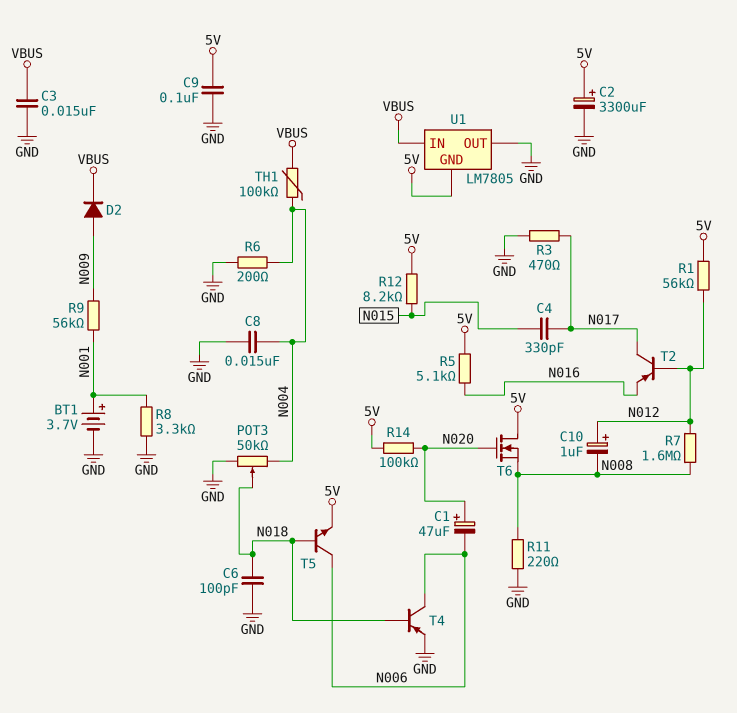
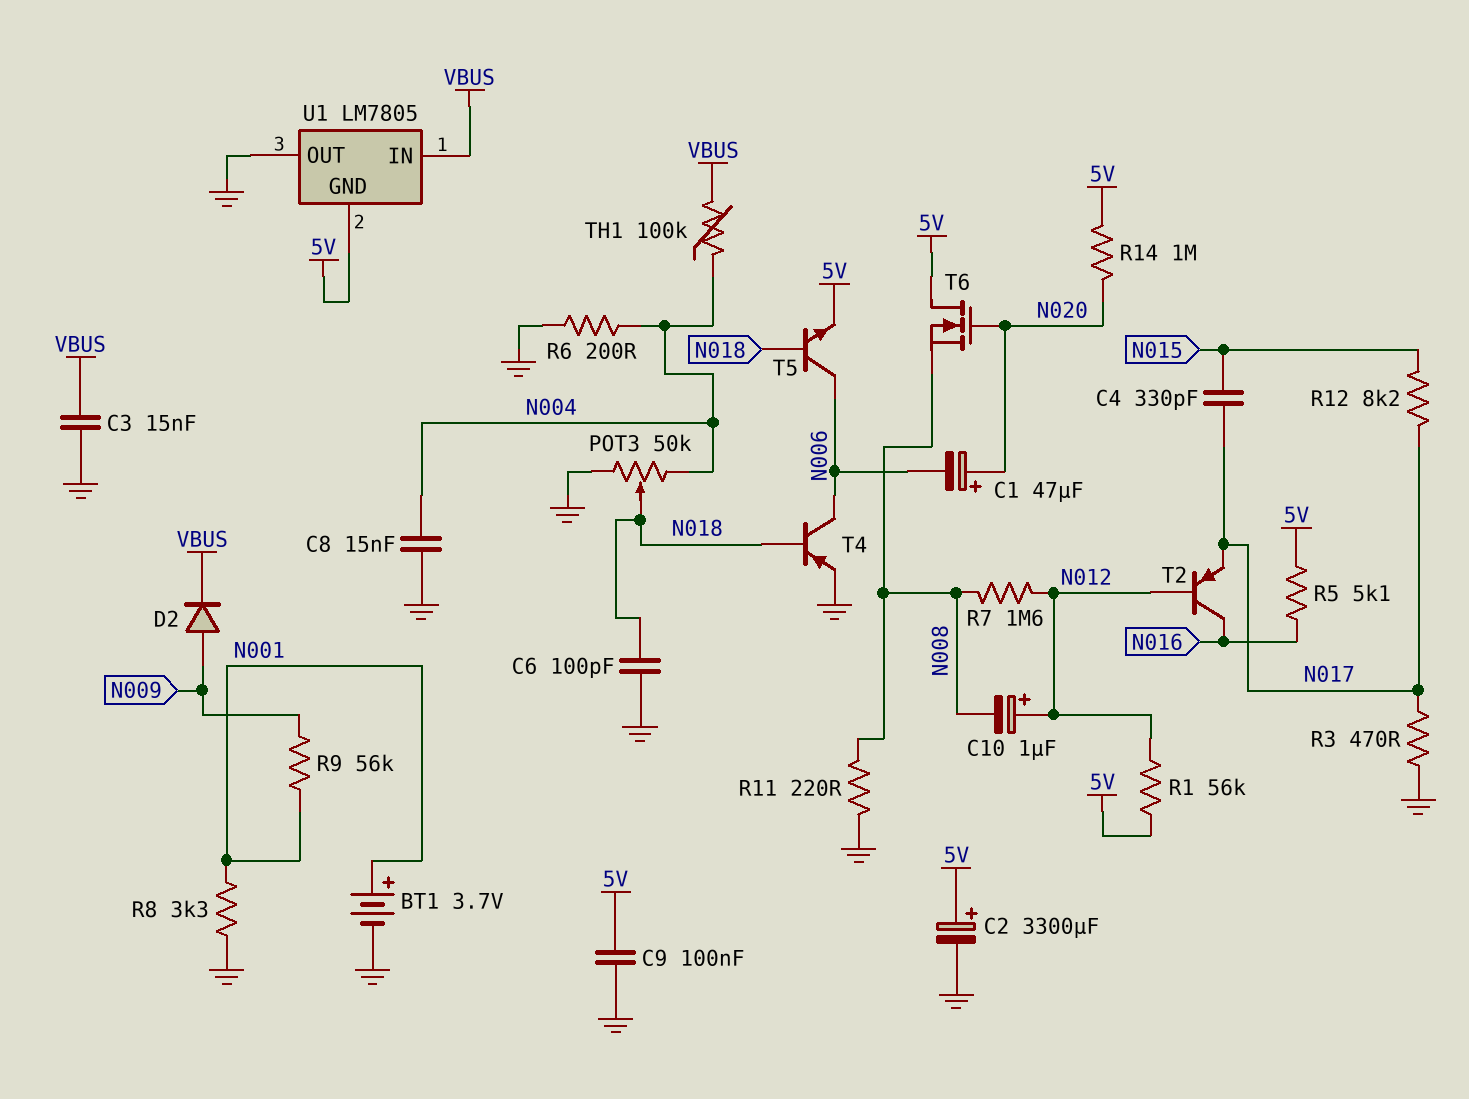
R12: 8.2k (5V, N015) -> 8.2k (N015, N017)
R14: 100k (5V, N020) -> 1M (5V, N020)
T2: PNP (B N012, C N017, E N016) -> PNP (B N012, C N016, E N017)

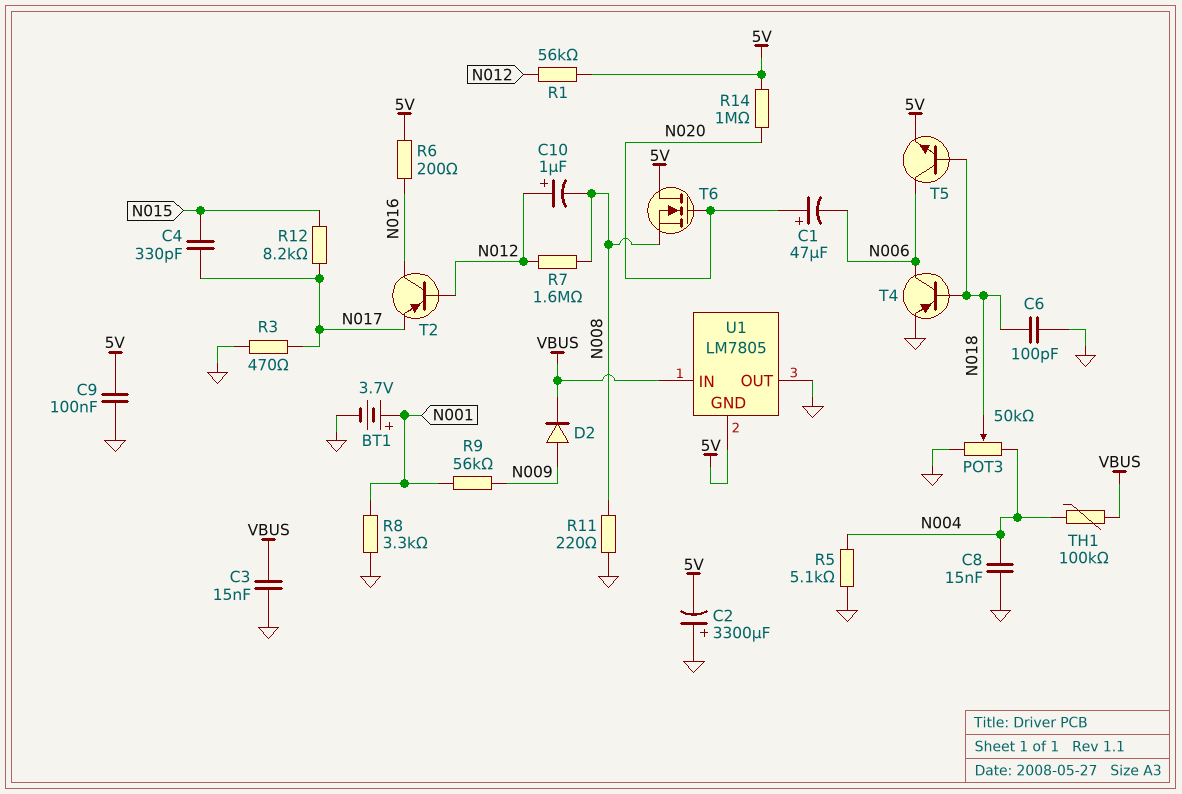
C2: 3300uF (plus 5V, minus GND) -> 3300uF (plus GND, minus 5V)
R5: 5.1k (5V, N016) -> 5.1k (GND, N004)
R6: 200 (GND, N004) -> 200 (5V, N016)

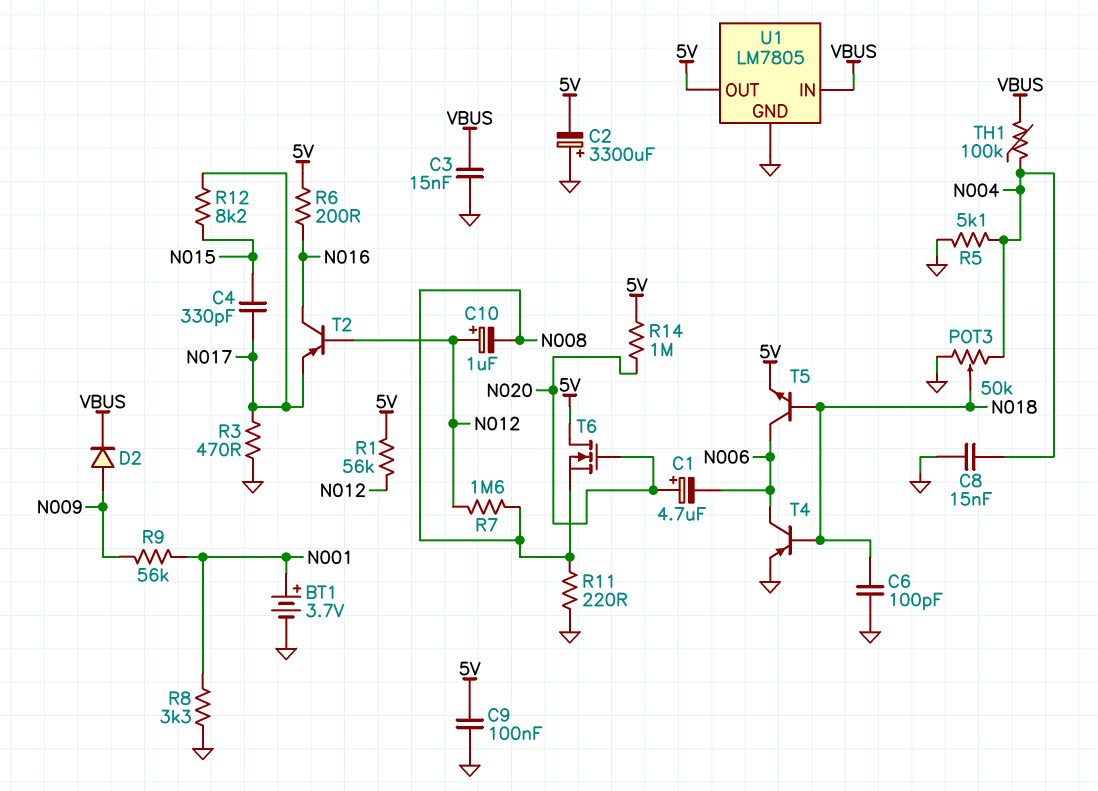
C1: 47uF (plus N020, minus N006) -> 4.7uF (plus N020, minus N006)
U1 pin GND: 5V -> GND
U1 pin OUT: GND -> 5V

